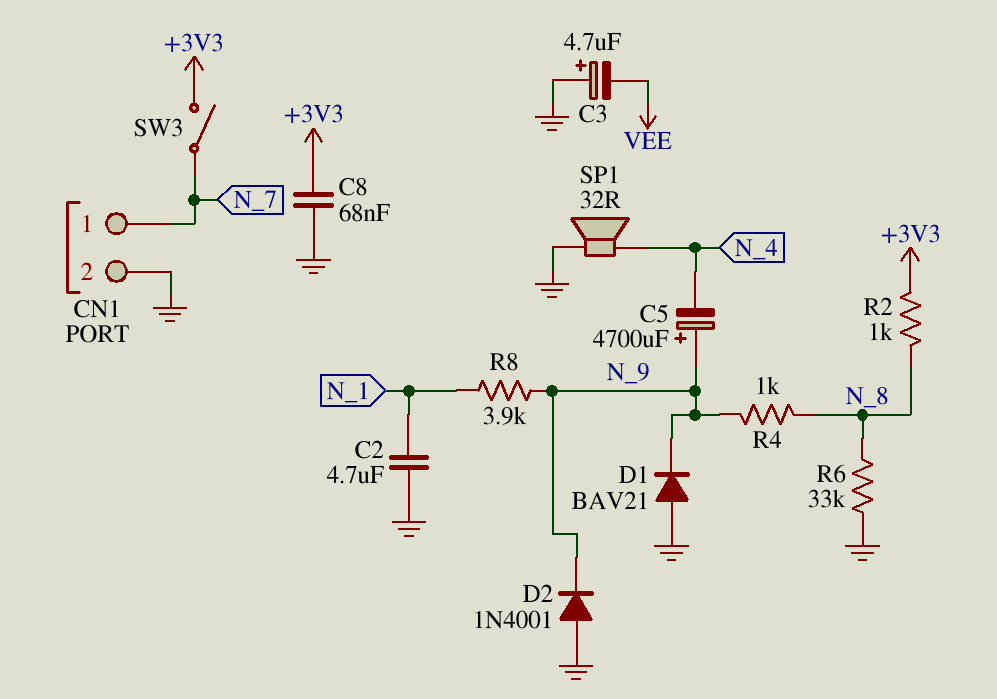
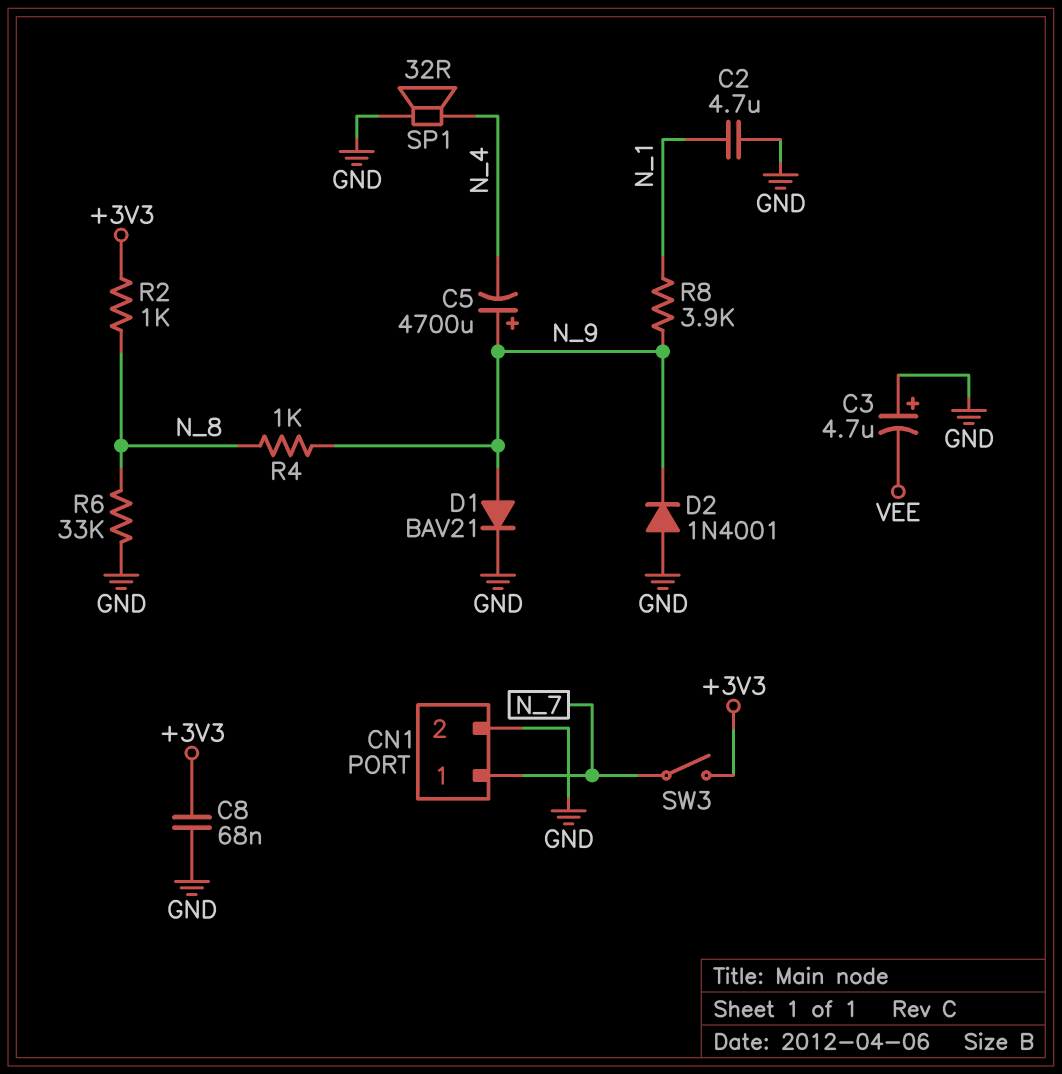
D1: diode BAV21 (A GND, K N_9) -> diode BAV21 (A N_9, K GND)

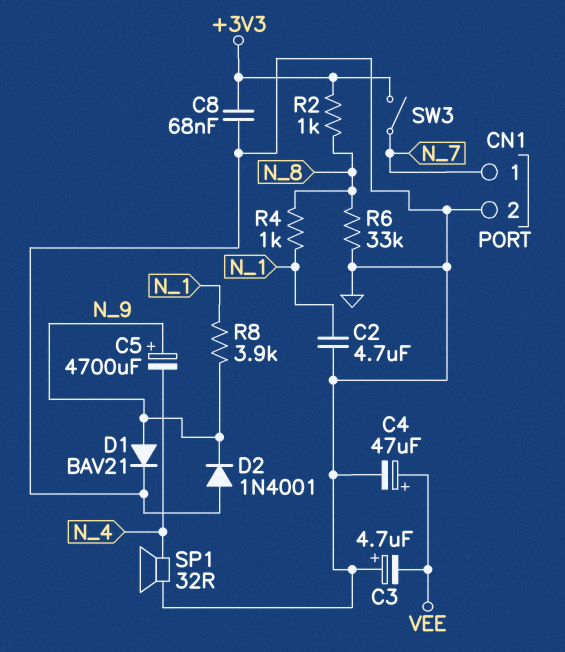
C4: none -> 47uF (plus VEE, minus GND)
R4: 1k (N_8, N_9) -> 1k (N_1, N_8)

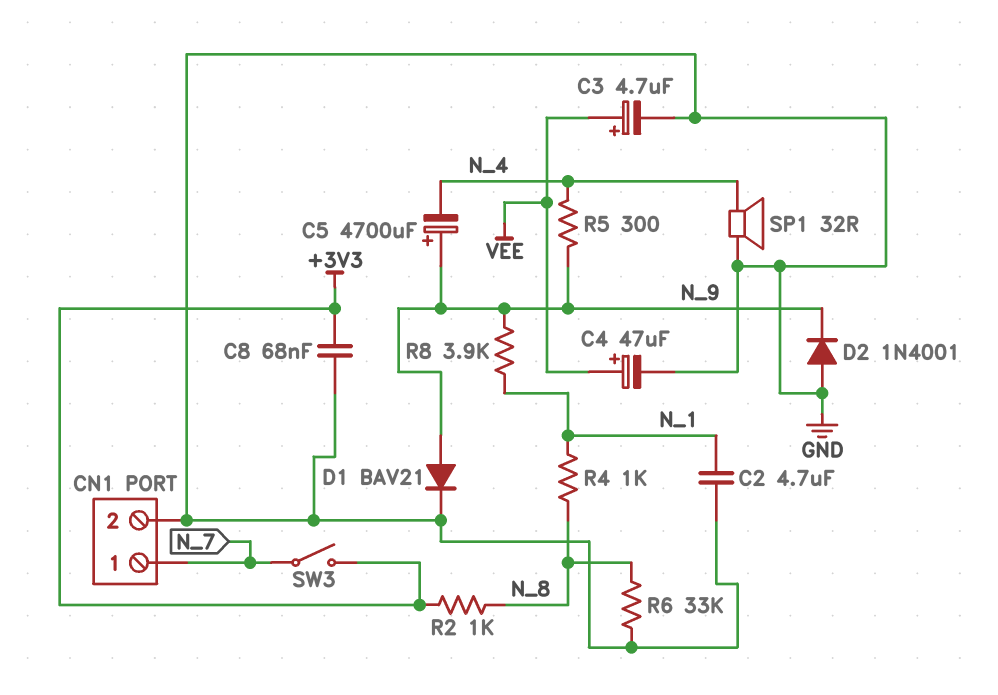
C3: 4.7uF (plus GND, minus VEE) -> 4.7uF (plus VEE, minus GND)
R5: none -> 300 (N_4, N_9)

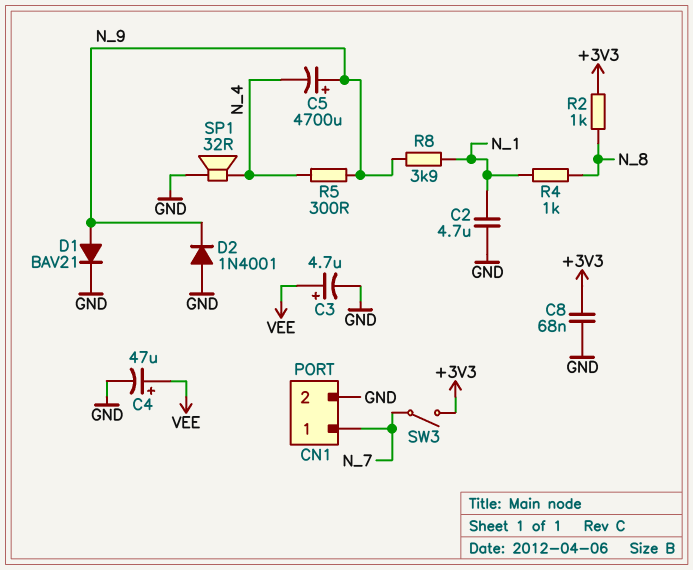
R6: 33k (GND, N_8) -> none

